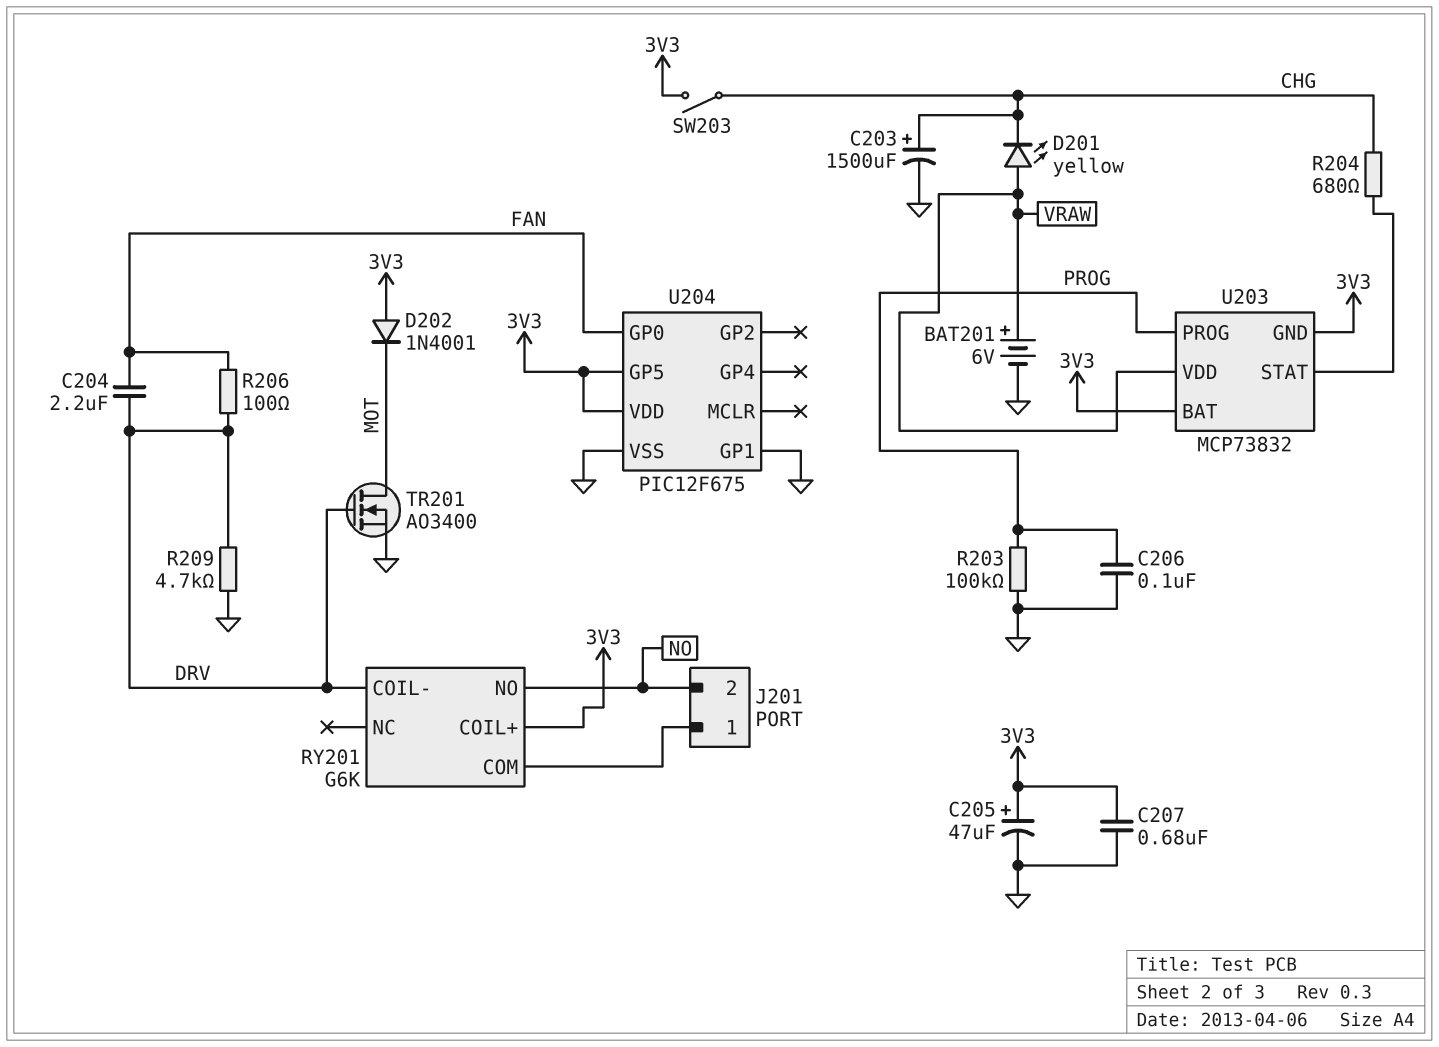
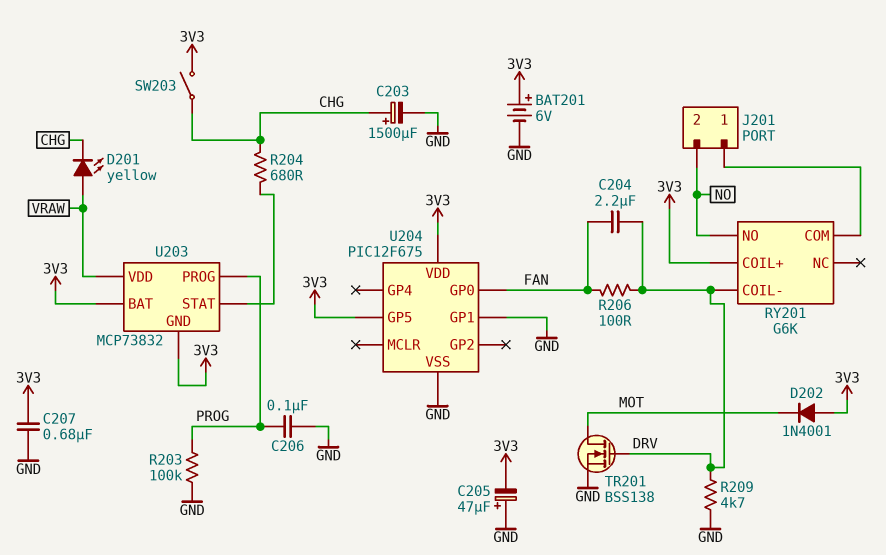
BAT201: 6V (plus VRAW, minus GND) -> 6V (plus 3V3, minus GND)
C205: 47uF (plus 3V3, minus GND) -> 47uF (plus GND, minus 3V3)
TR201: NMOS AO3400 (G DRV, D MOT, S GND) -> NMOS BSS138 (G DRV, D MOT, S GND)

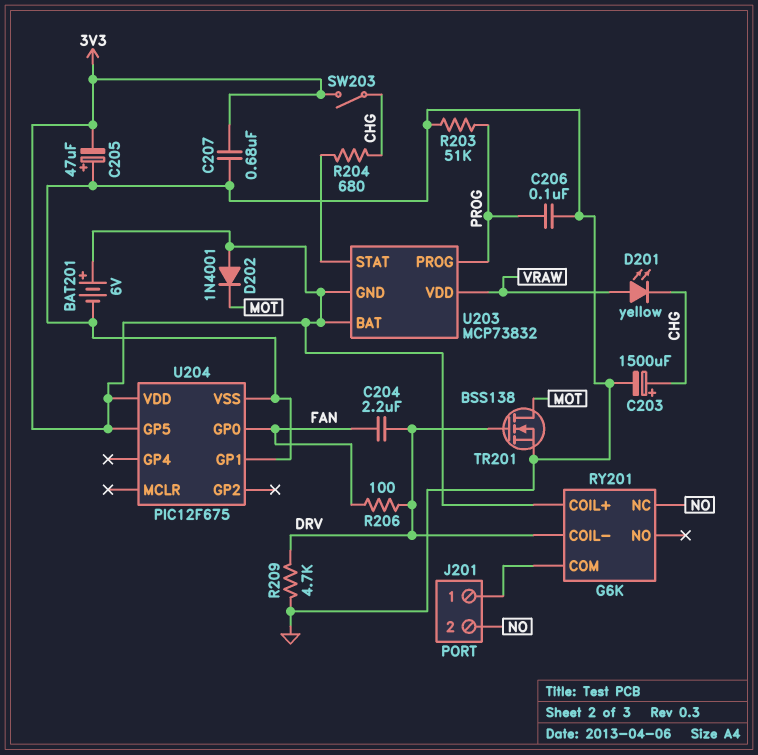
R203: 100k (GND, PROG) -> 51k (GND, PROG)
RY201 pin NC: none -> NO
RY201 pin NO: NO -> none

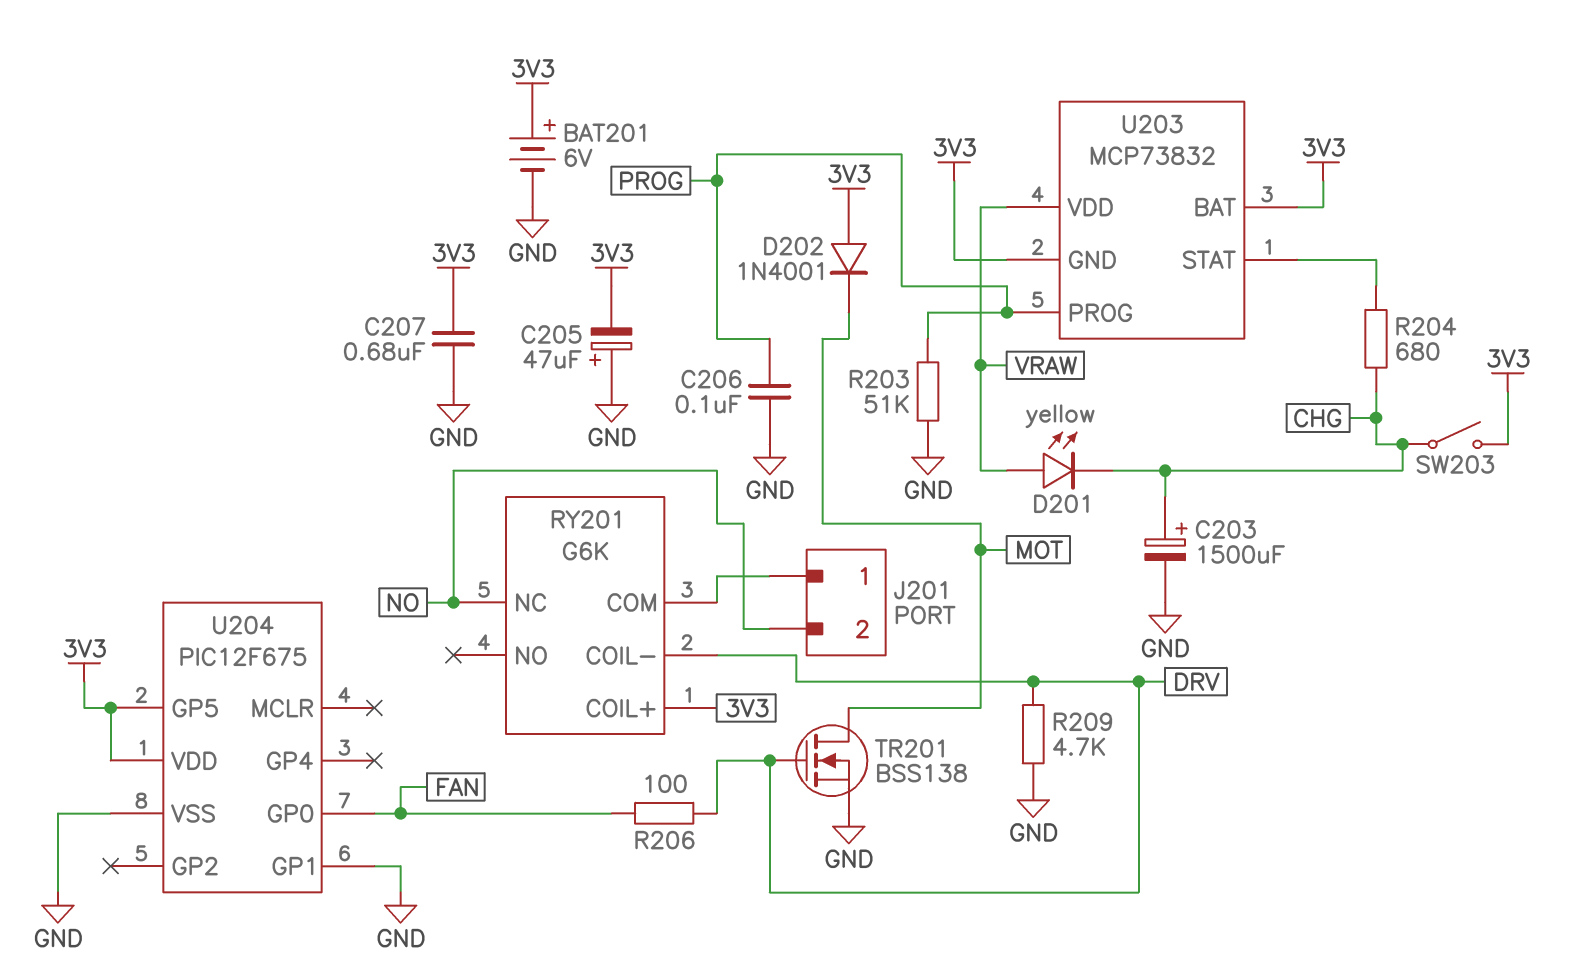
C204: 2.2uF (DRV, FAN) -> none

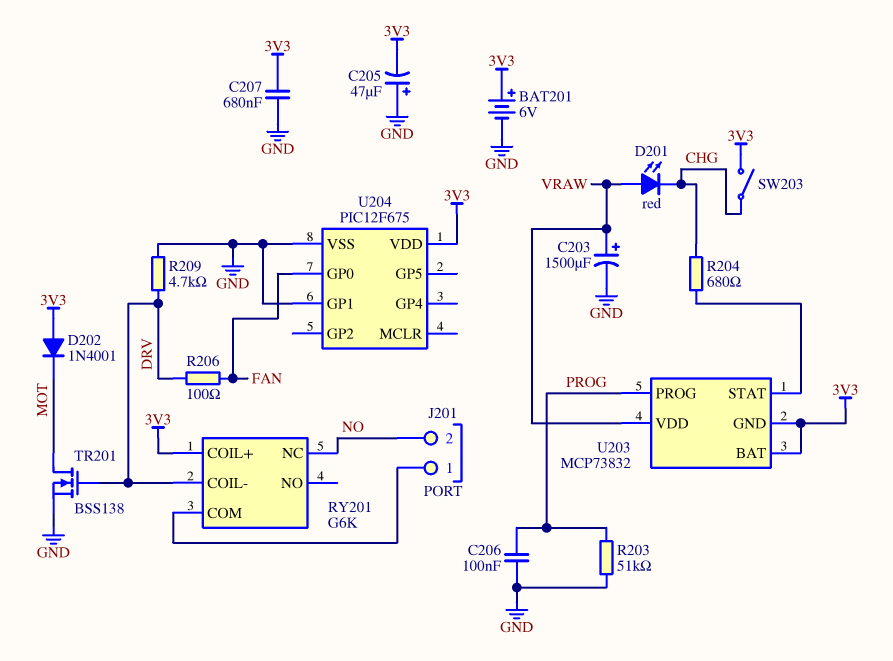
C203: 1500uF (plus CHG, minus GND) -> 1500uF (plus VRAW, minus GND)
D201: LED yellow (A VRAW, K CHG) -> LED red (A VRAW, K CHG)
U204 pin GP5: 3V3 -> none

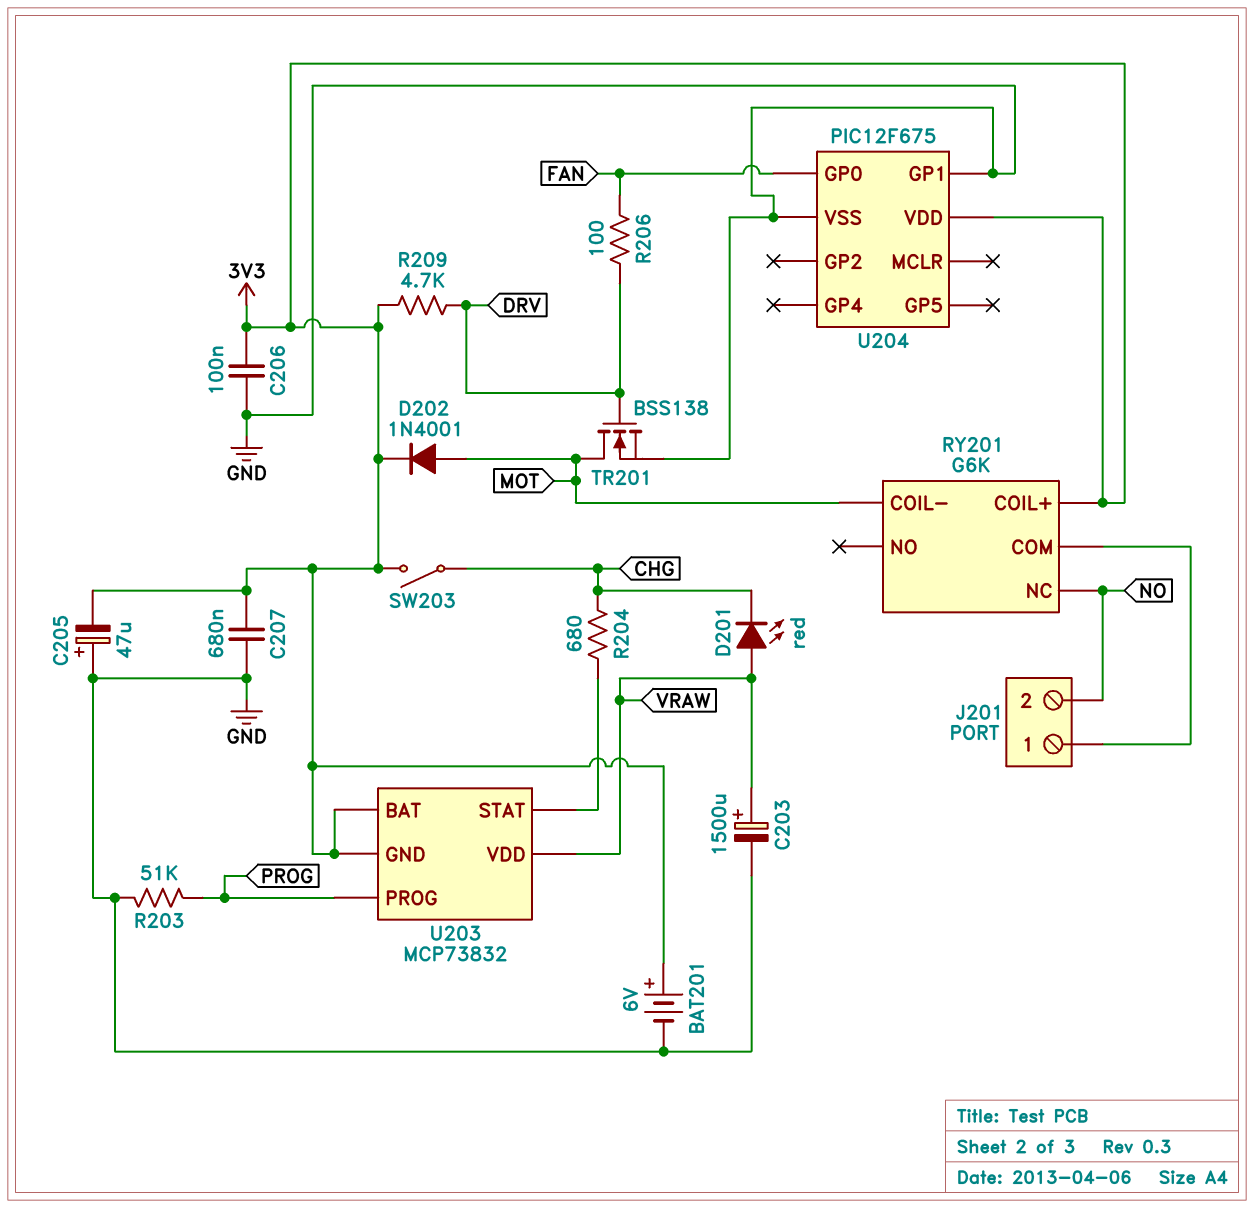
C206: 100nF (GND, PROG) -> 100nF (3V3, GND)
D202: diode 1N4001 (A 3V3, K MOT) -> diode 1N4001 (A MOT, K 3V3)
R209: 4.7k (DRV, GND) -> 4.7k (3V3, DRV)
RY201 pin COIL-: DRV -> MOT

